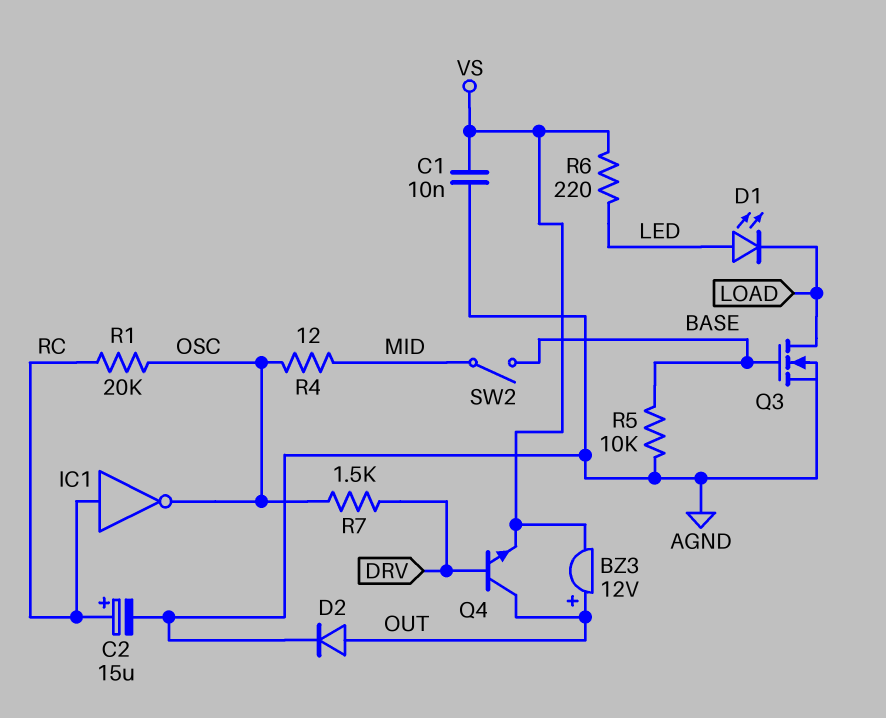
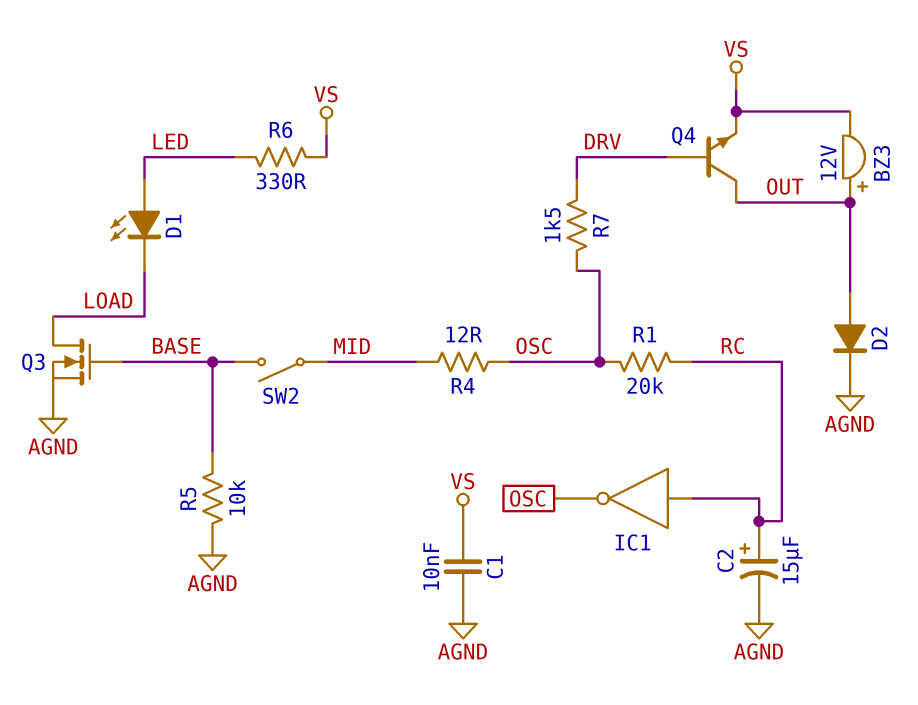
R6: 220 (LED, VS) -> 330 (LED, VS)

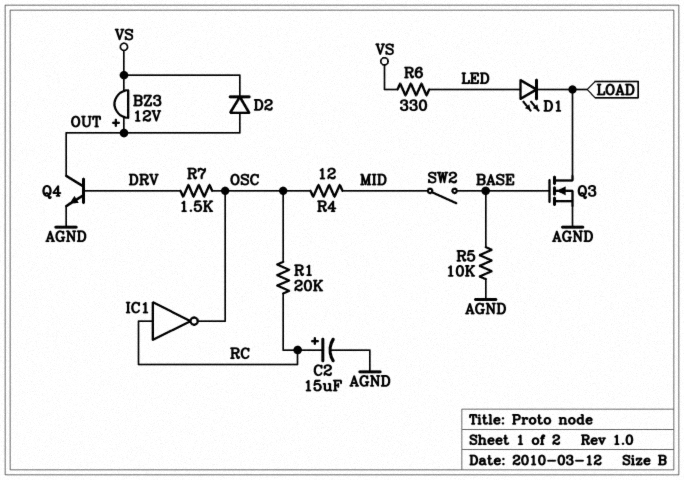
C1: 10nF (AGND, VS) -> none
D2: diode (A OUT, K AGND) -> diode (A OUT, K VS)
Q4: NPN (B DRV, C OUT, E VS) -> NPN (B DRV, C OUT, E AGND)

